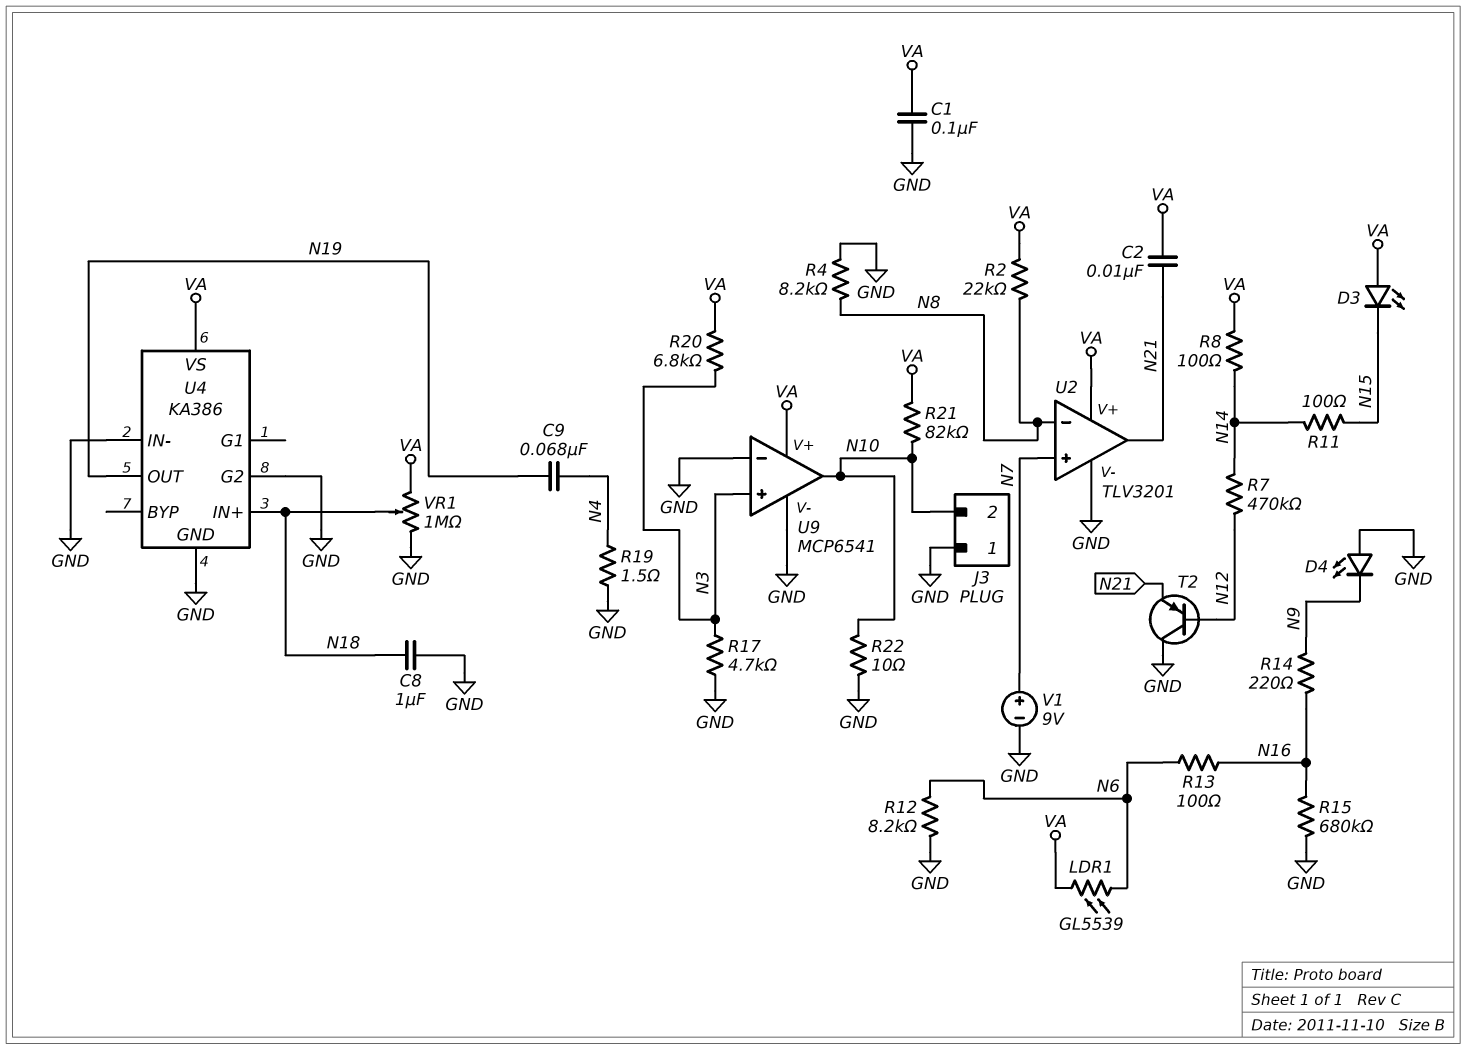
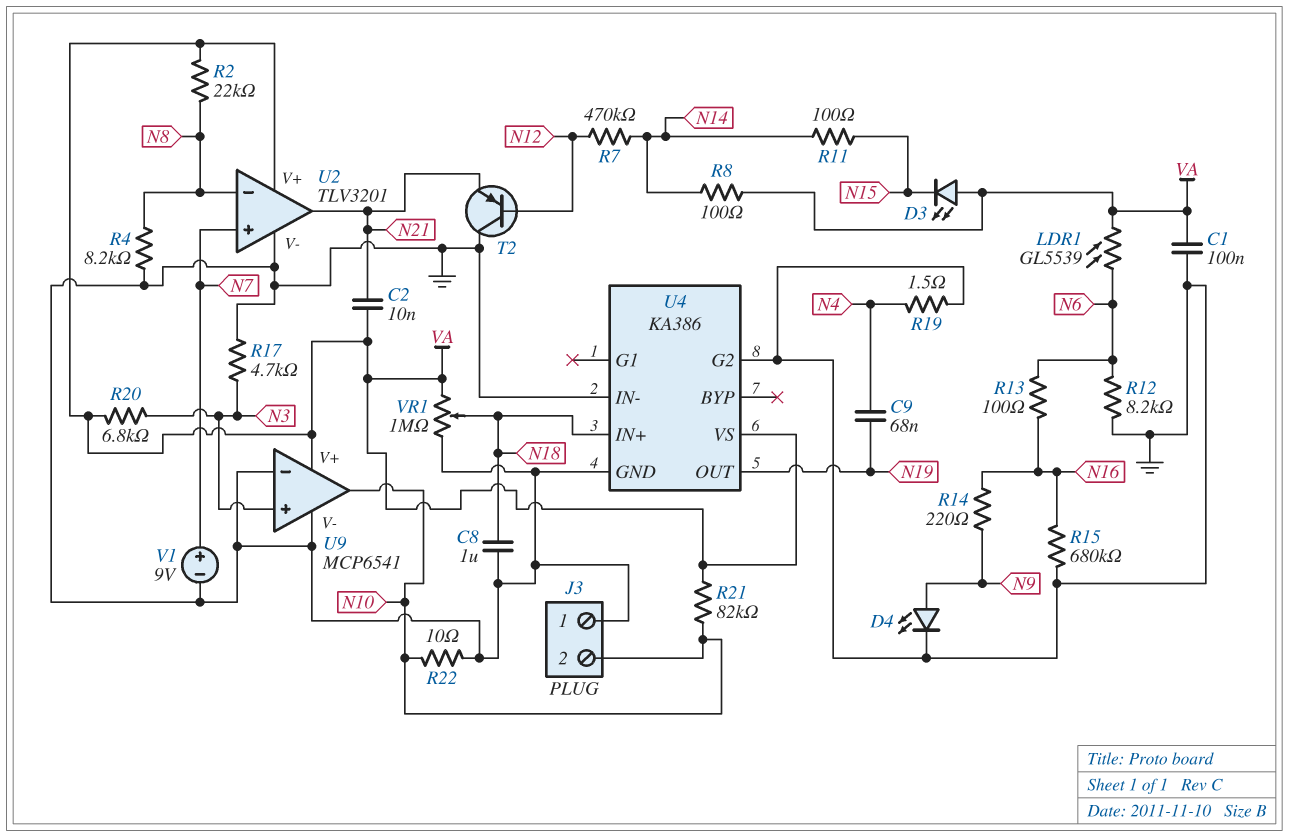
D4: LED (A GND, K N9) -> LED (A N9, K GND)

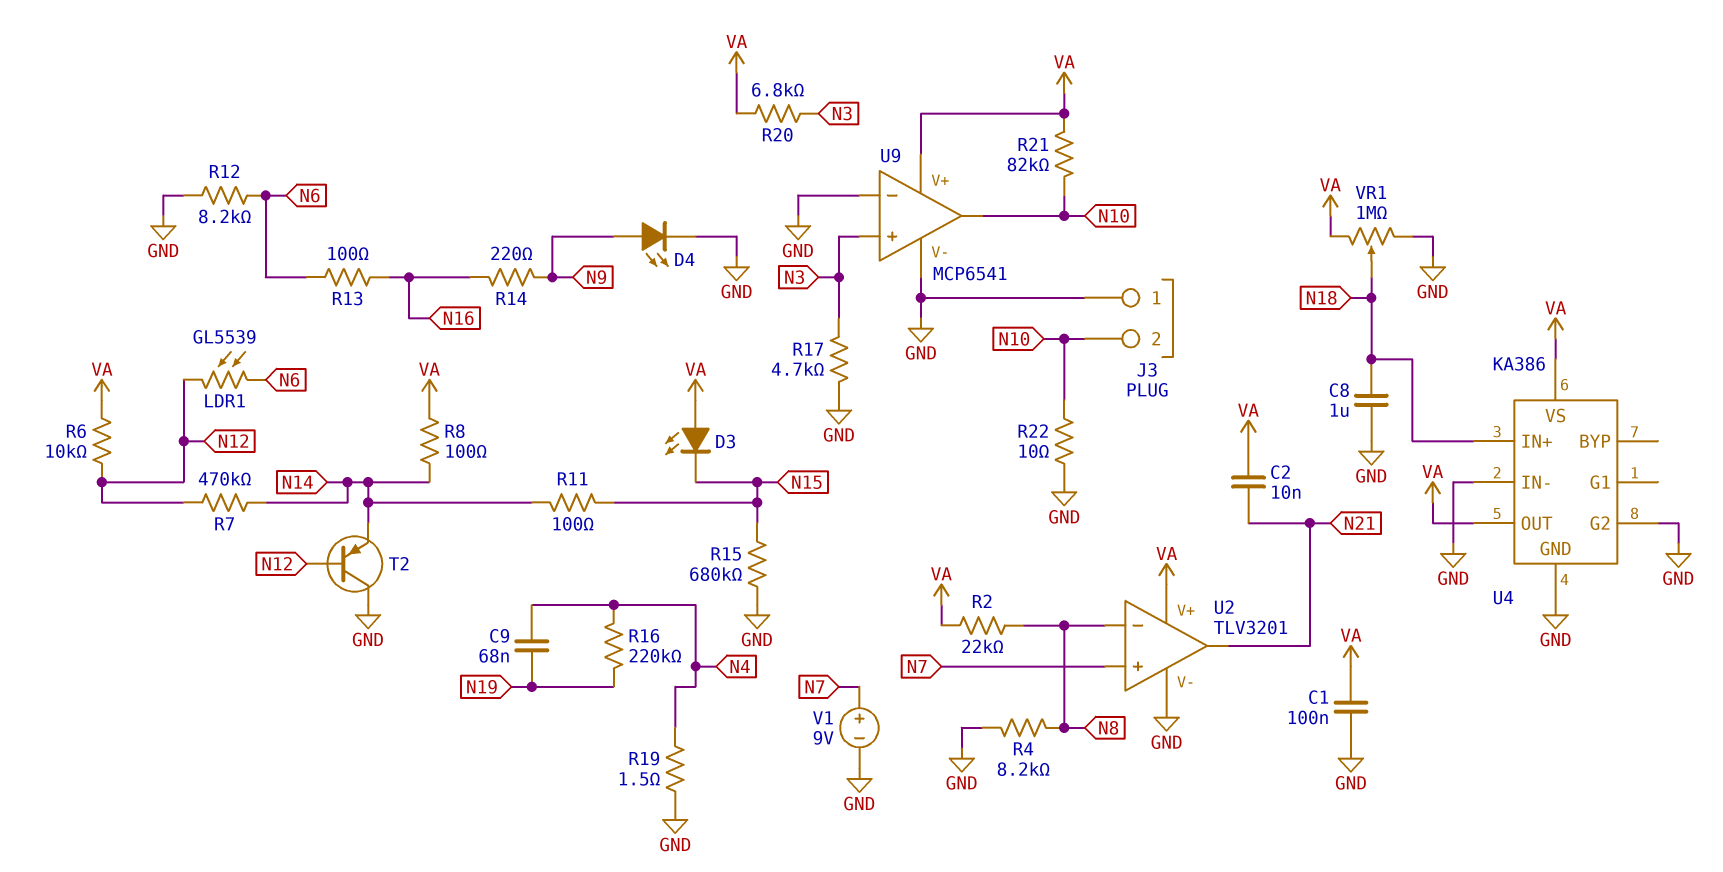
LDR1: GL5539 (N6, VA) -> GL5539 (N6, N12)
R6: none -> 10k (N12, VA)
R15: 680k (GND, N16) -> 680k (GND, N15)
R16: none -> 220k (N4, N19)
T2: PNP (B N12, C GND, E N21) -> PNP (B N12, C GND, E N14)
U4 pin OUT: N19 -> VA

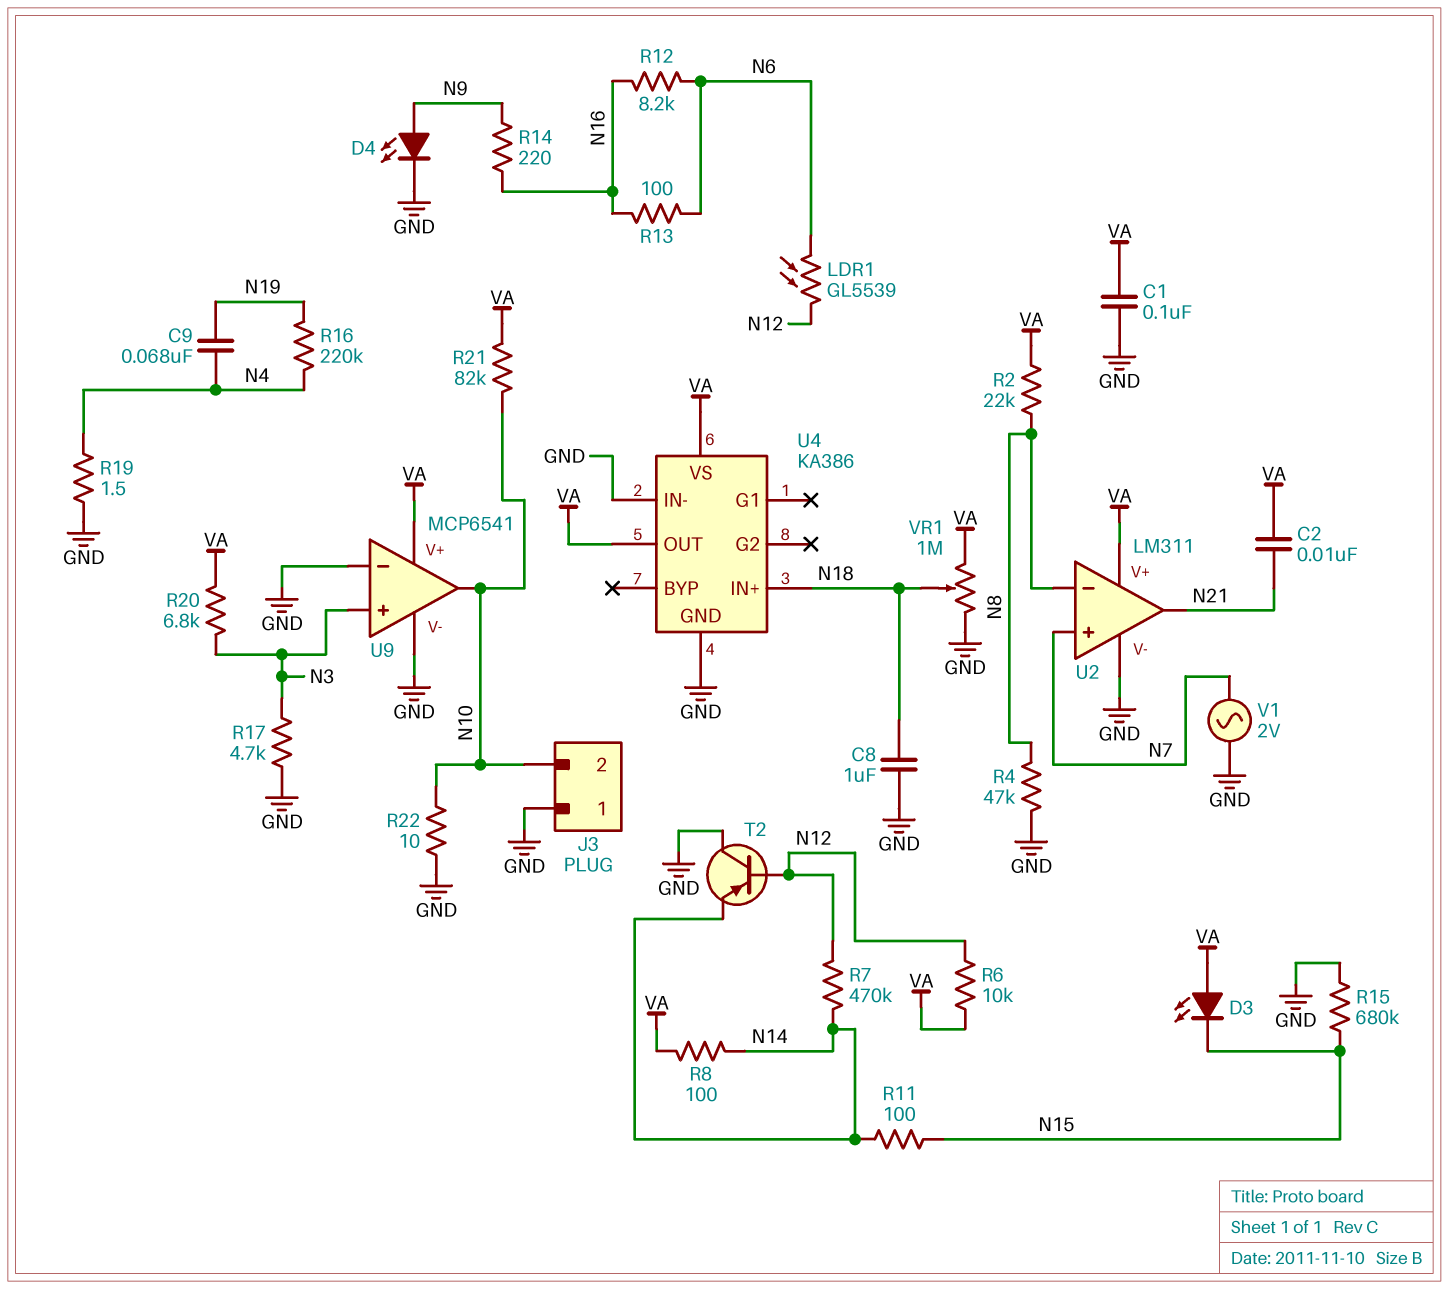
R4: 8.2k (GND, N8) -> 47k (GND, N8)
R12: 8.2k (GND, N6) -> 8.2k (N6, N16)
U2: TLV3201 -> LM311
U4 pin G2: GND -> none
V1: 9V (plus N7, minus GND) -> AC 2V (GND, N7)

